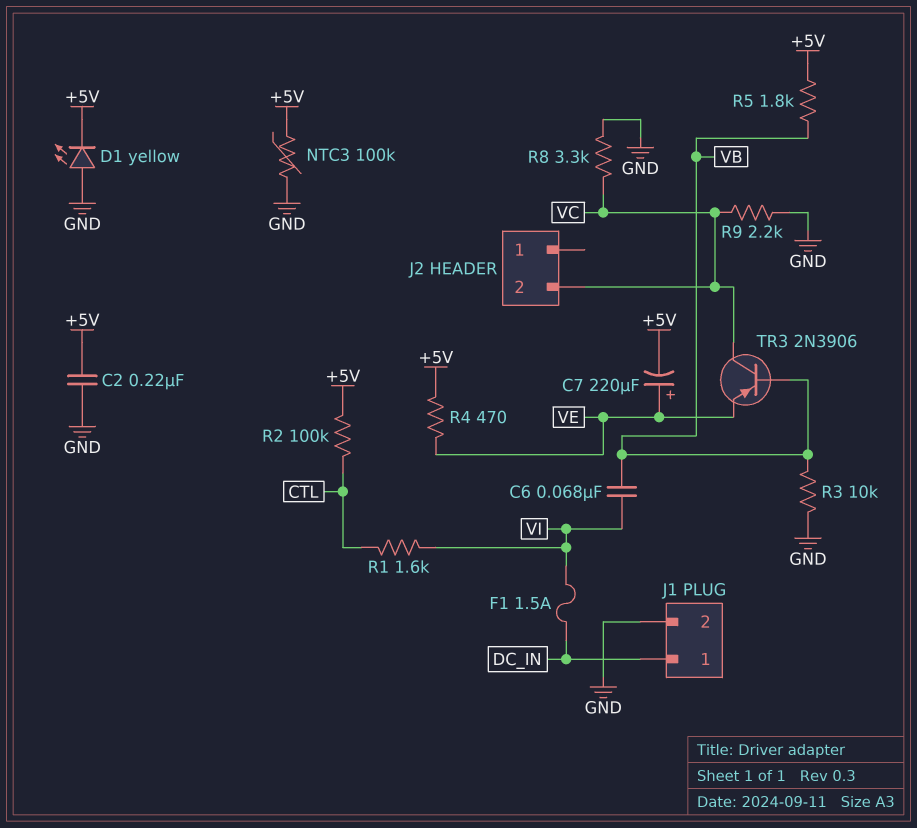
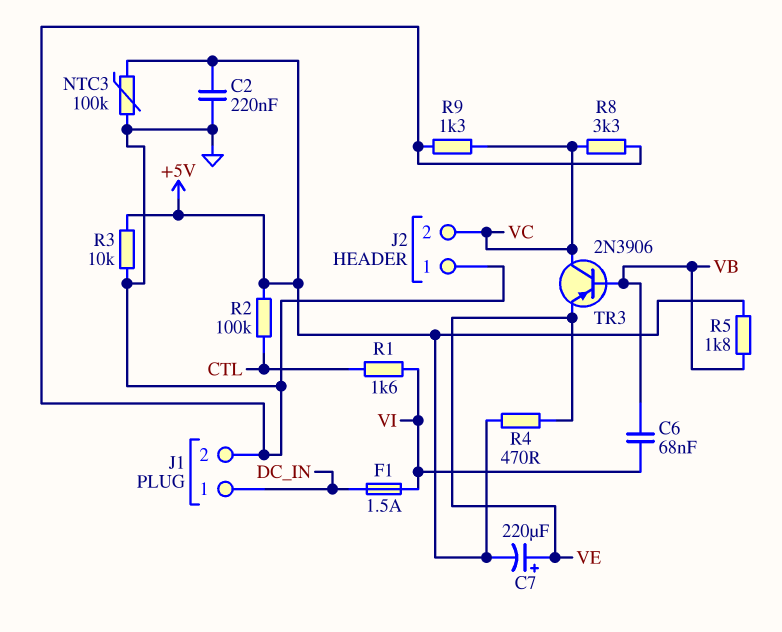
D1: LED yellow (A GND, K +5V) -> none
J2 pin 1: none -> GND
R3: 10k (GND, VB) -> 10k (+5V, GND)
R9: 2.2k (GND, VC) -> 1.3k (GND, VC)

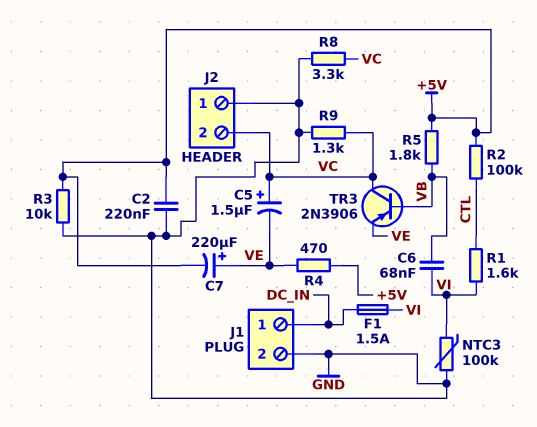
C5: none -> 1.5uF (plus VC, minus VE)
NTC3: 100k (+5V, GND) -> 100k (GND, VI)

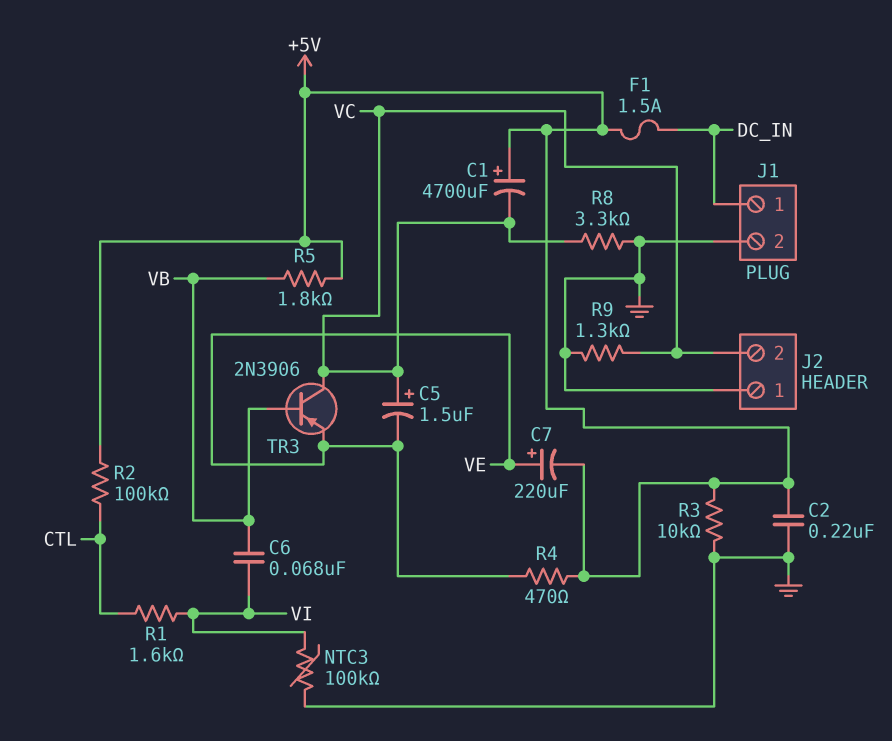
C1: none -> 4700uF (plus +5V, minus VC)
F1: 1.5A (DC_IN, VI) -> 1.5A (+5V, DC_IN)

